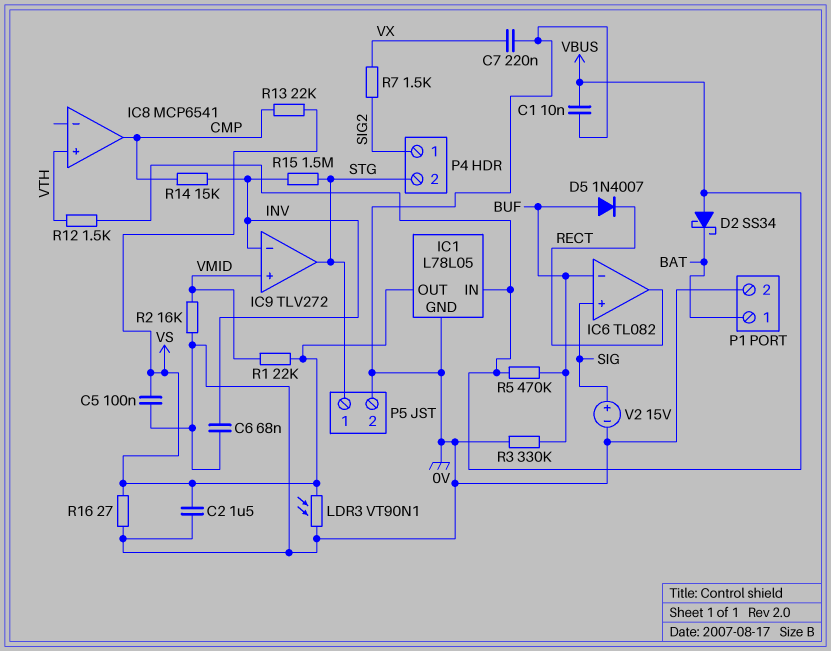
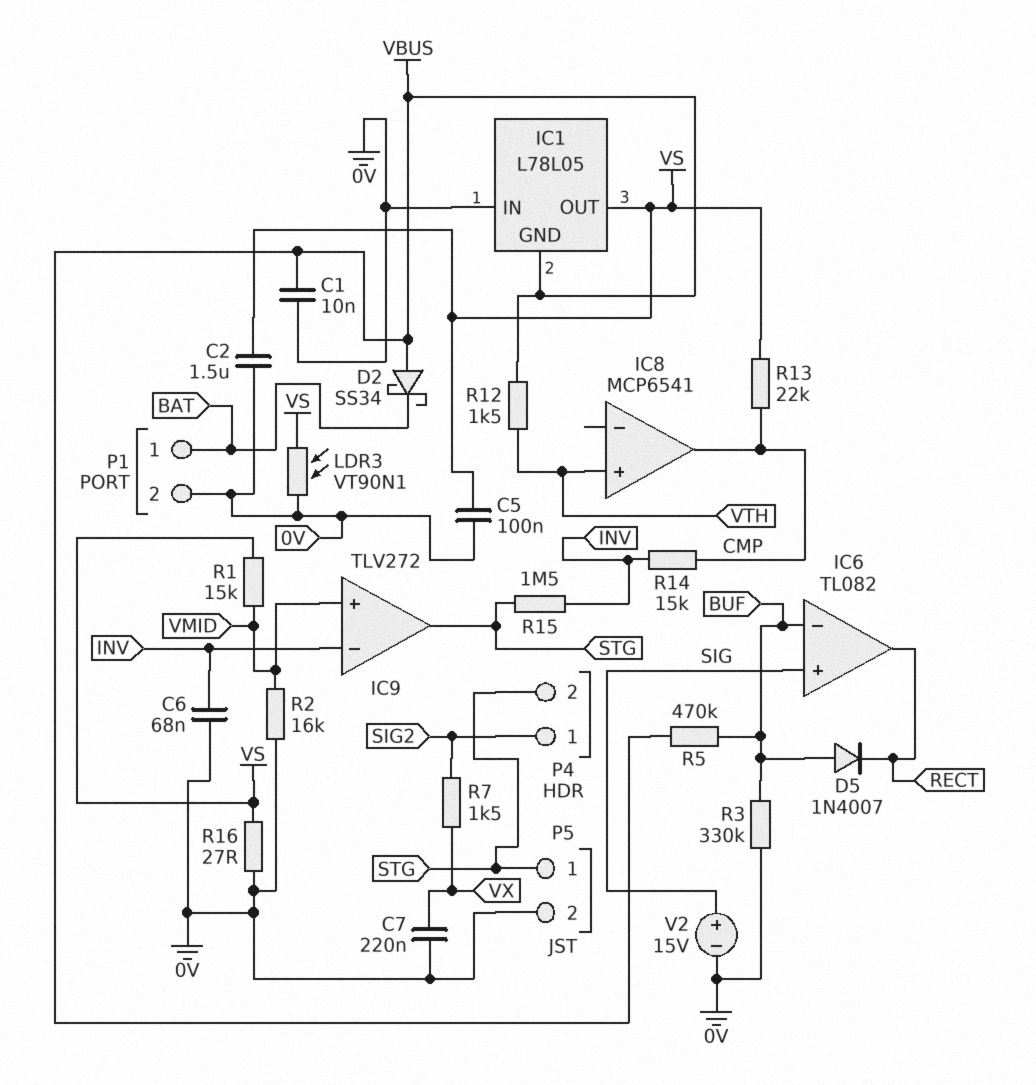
IC1 pin GND: 0V -> VBUS
IC1 pin IN: VBUS -> 0V
R1: 22k (VMID, VS) -> 15k (VMID, VS)

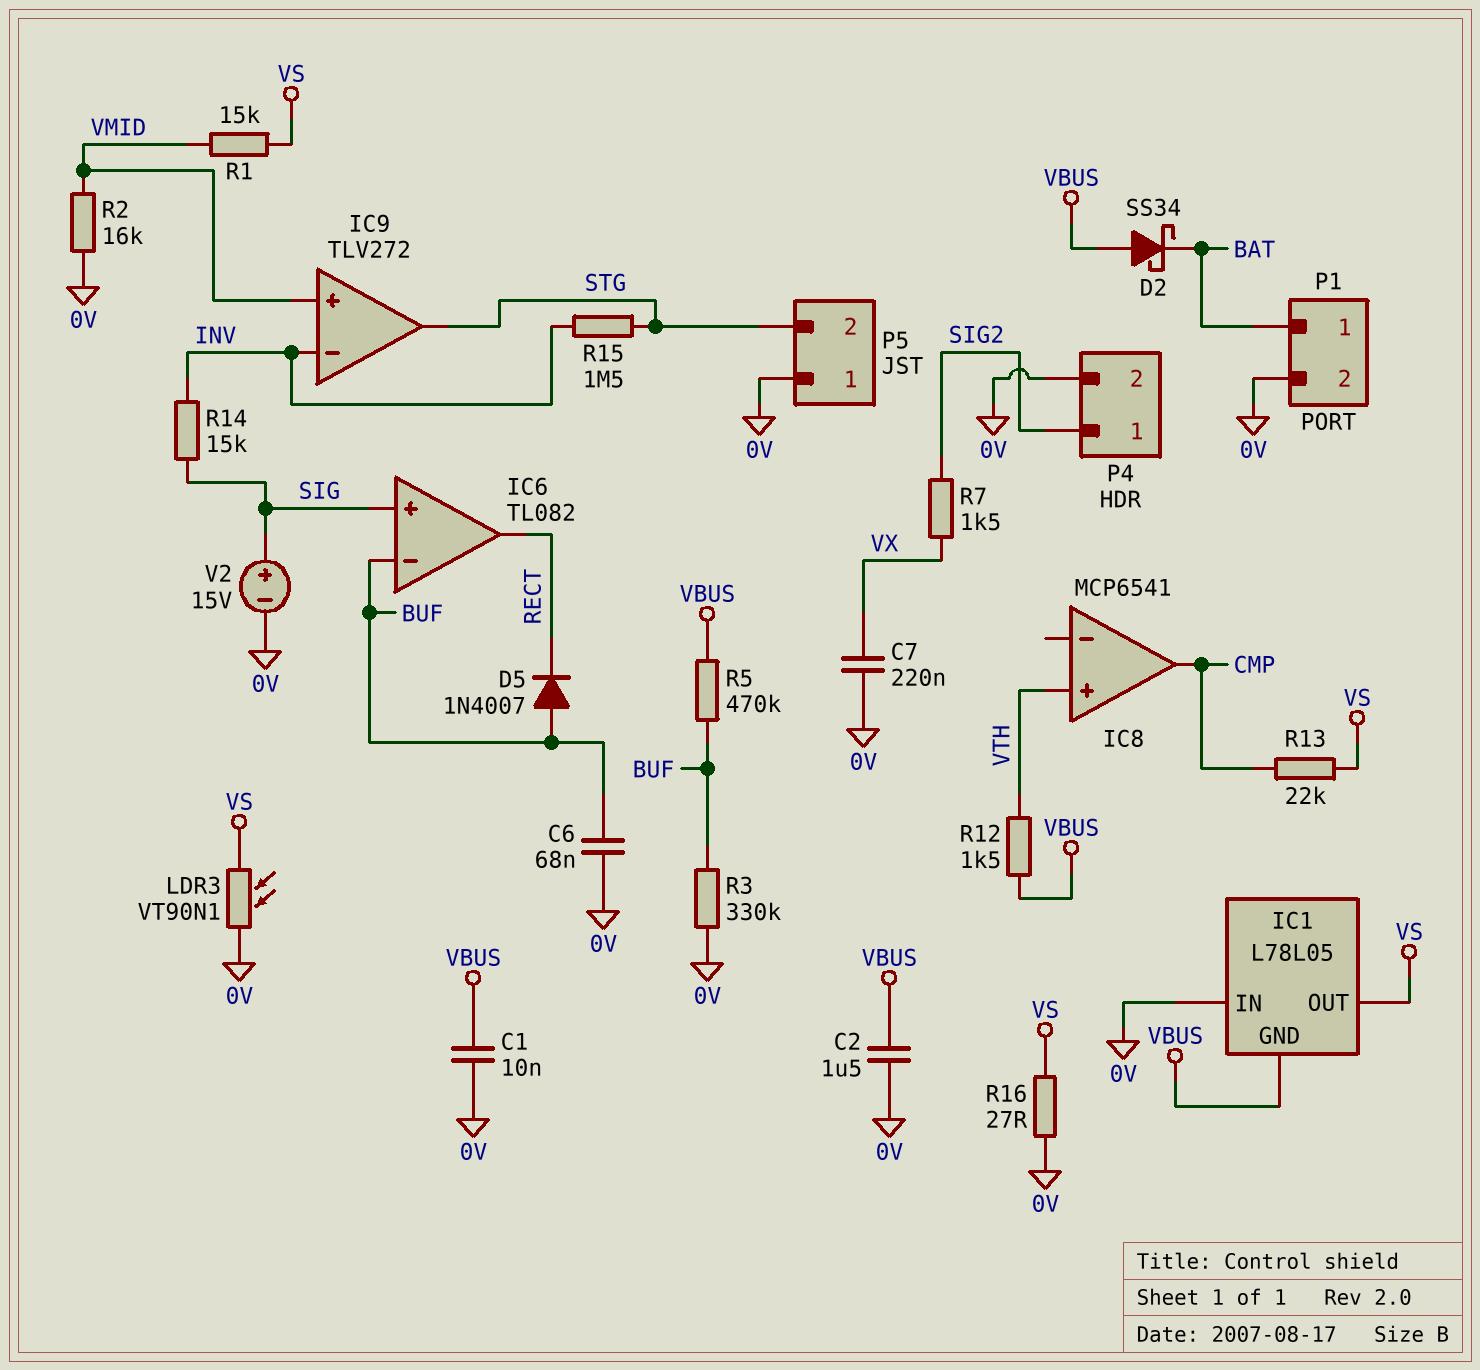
C2: 1.5uF (0V, VS) -> 1.5uF (0V, VBUS)
C5: 100nF (0V, VS) -> none
C6: 68nF (0V, INV) -> 68nF (0V, BUF)
P4 pin 2: STG -> 0V
P5 pin 1: STG -> 0V
P5 pin 2: 0V -> STG
R14: 15k (CMP, INV) -> 15k (INV, SIG)

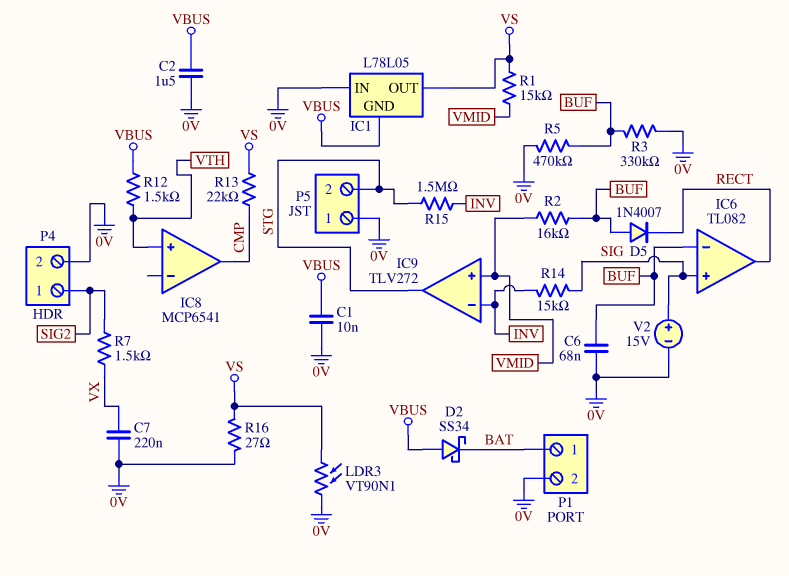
R2: 16k (0V, VMID) -> 16k (BUF, VMID)
R5: 470k (BUF, VBUS) -> 470k (0V, BUF)

